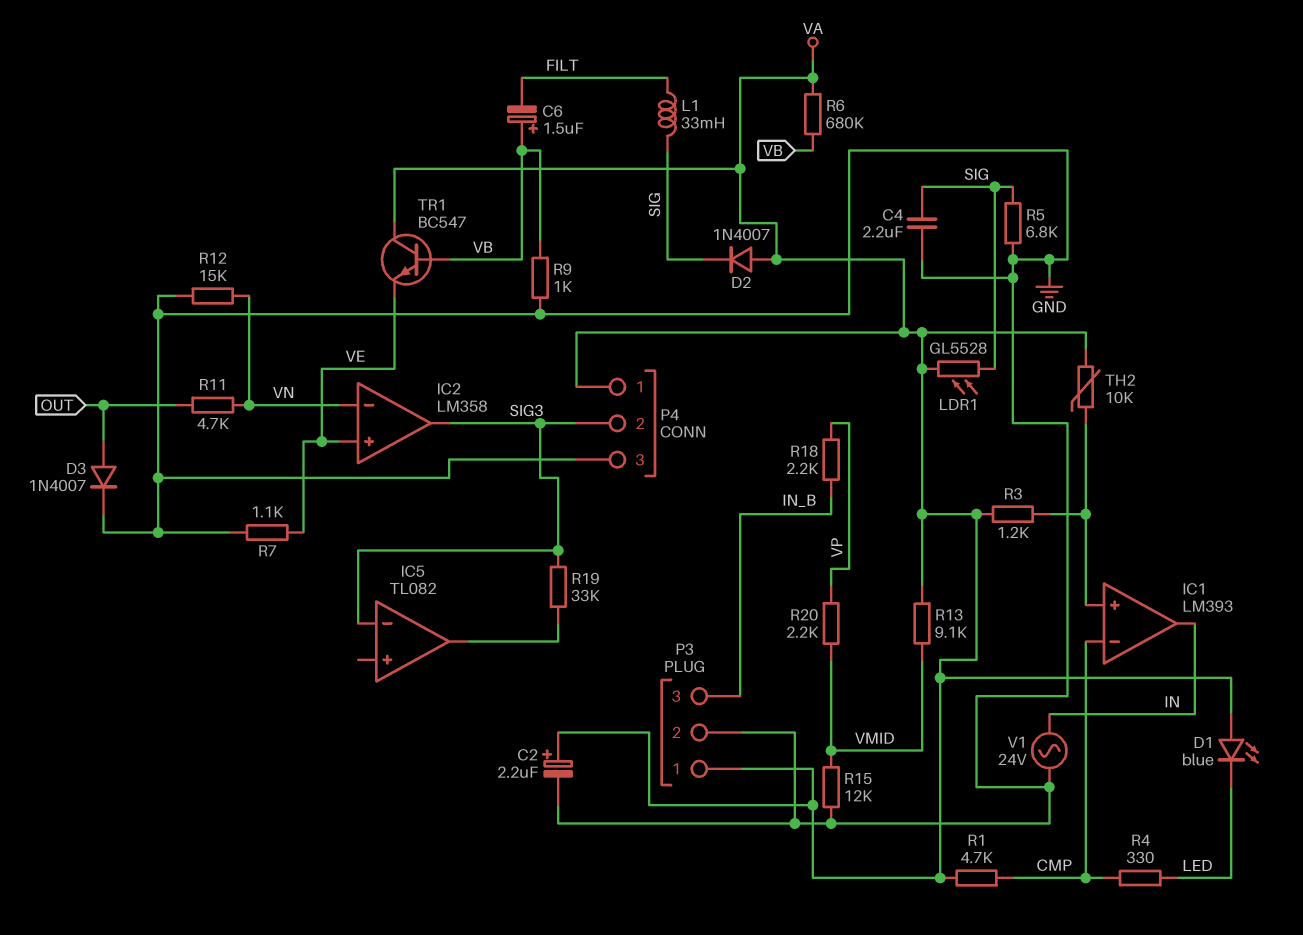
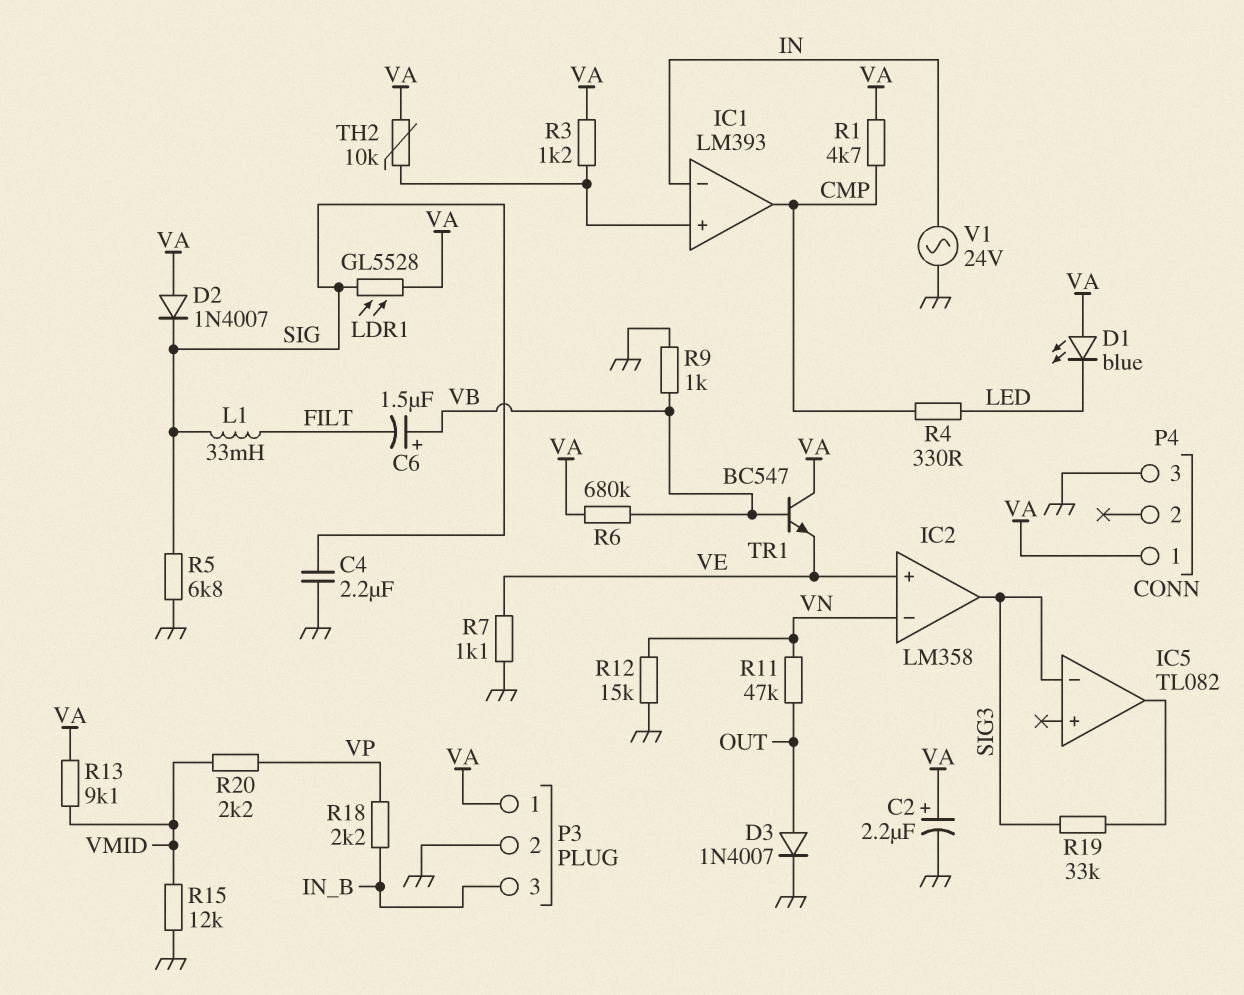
IC1 pin in-: CMP -> IN
IC1 pin out: IN -> CMP
P4 pin 2: SIG3 -> none
R11: 4.7k (OUT, VN) -> 47k (OUT, VN)

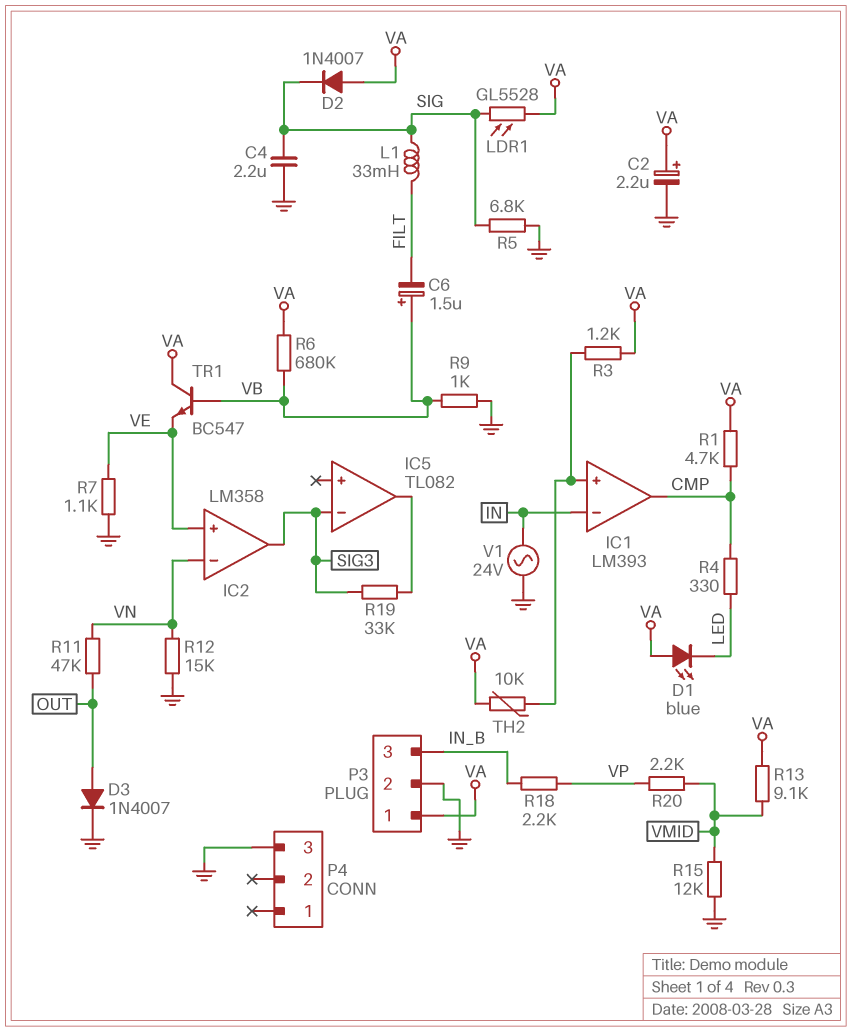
P4 pin 1: VA -> none

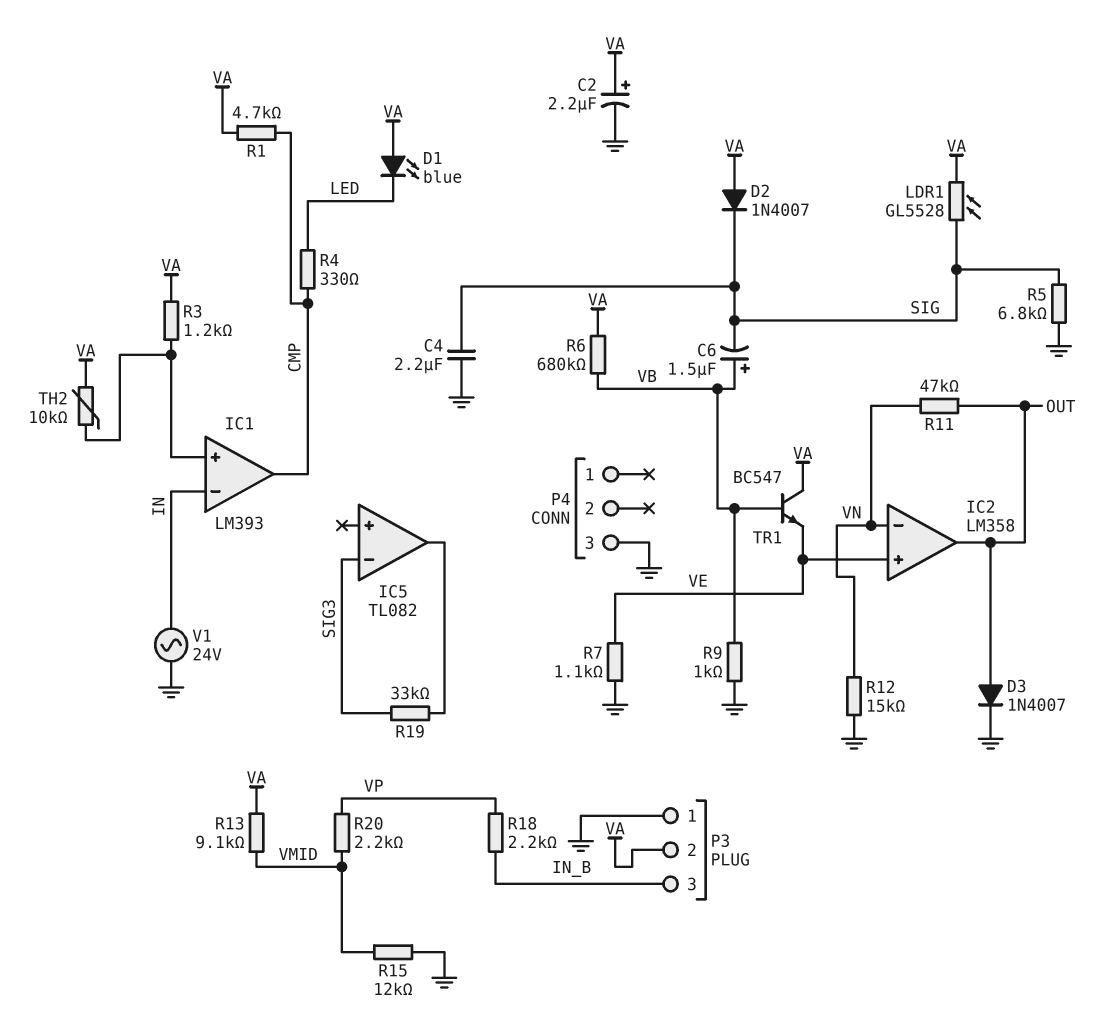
C6: 1.5uF (plus VB, minus FILT) -> 1.5uF (plus VB, minus SIG)
IC2 pin out: SIG3 -> OUT
L1: 33mH (FILT, SIG) -> none
P3 pin 1: VA -> GND
P3 pin 2: GND -> VA

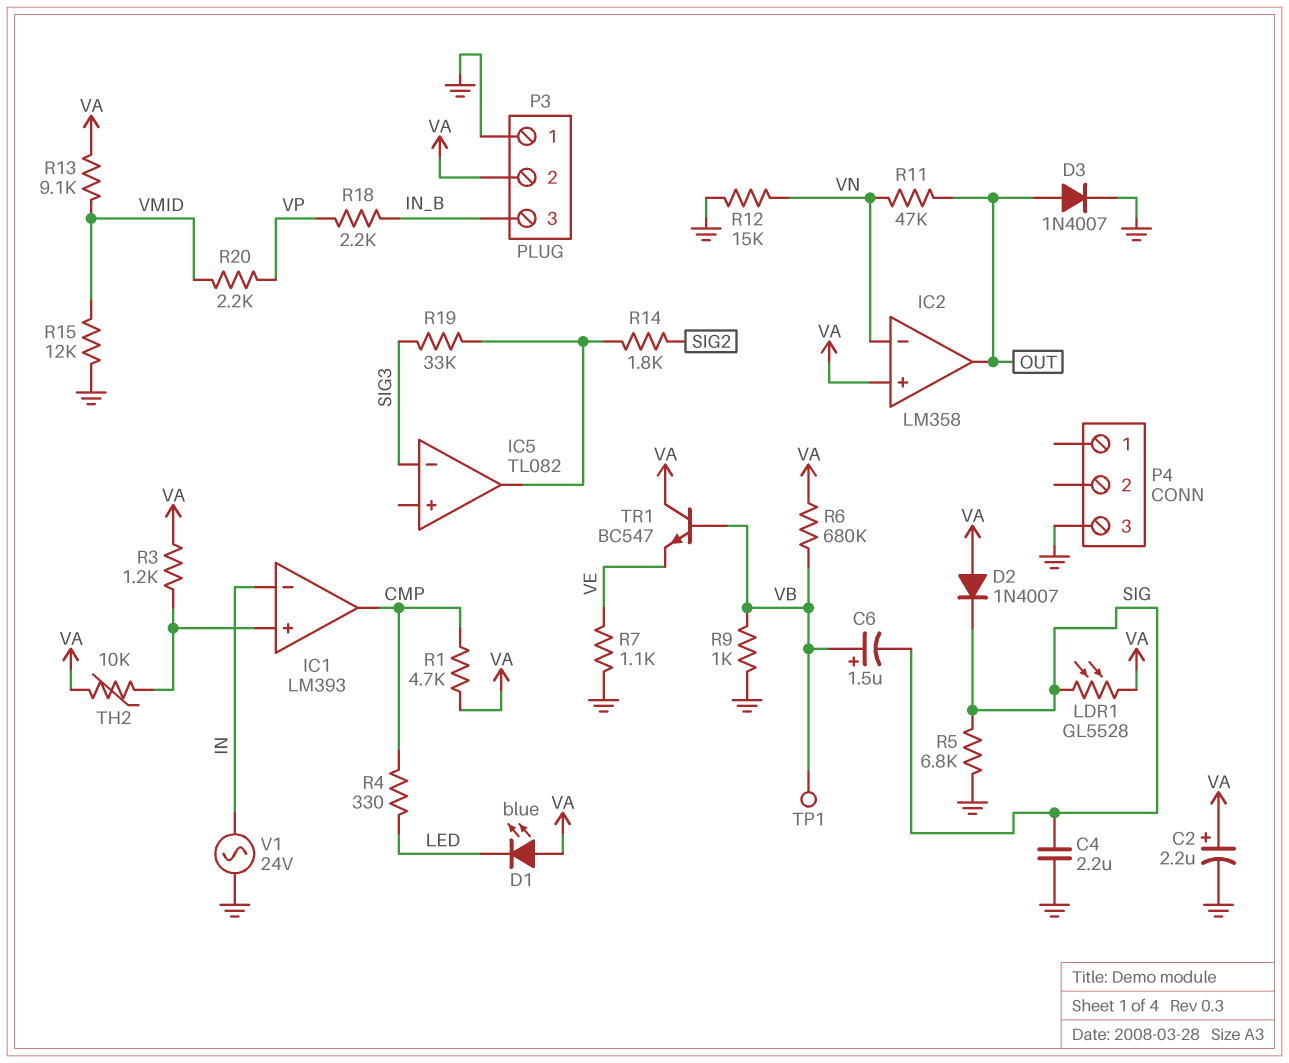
IC2 pin in+: VE -> VA
R14: none -> 1.8k (IC5/out, SIG2)
TP1: none -> test point (VB)

